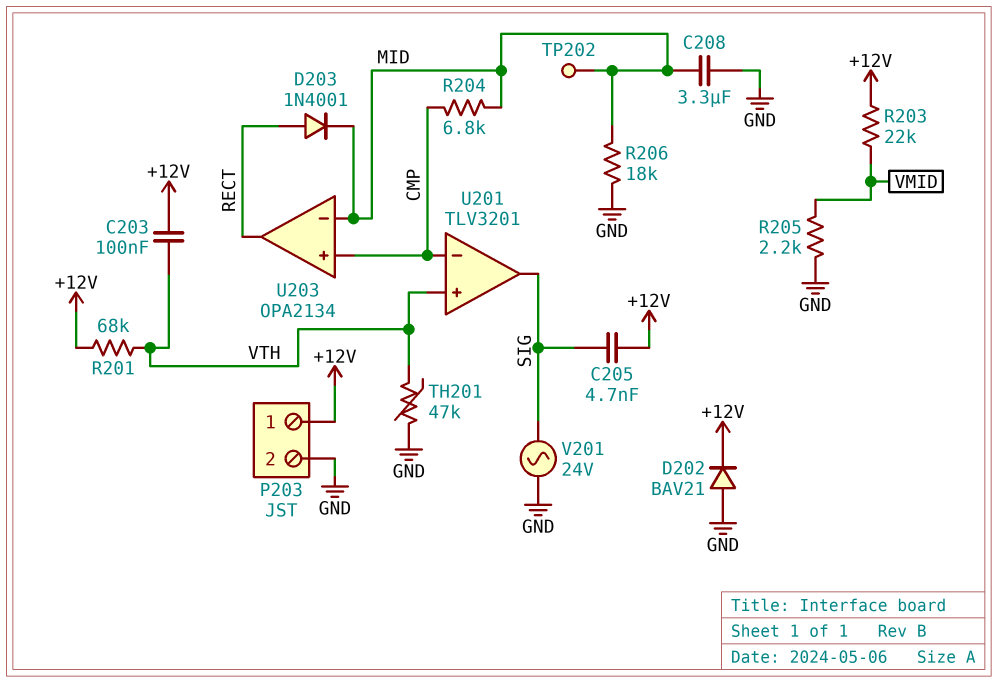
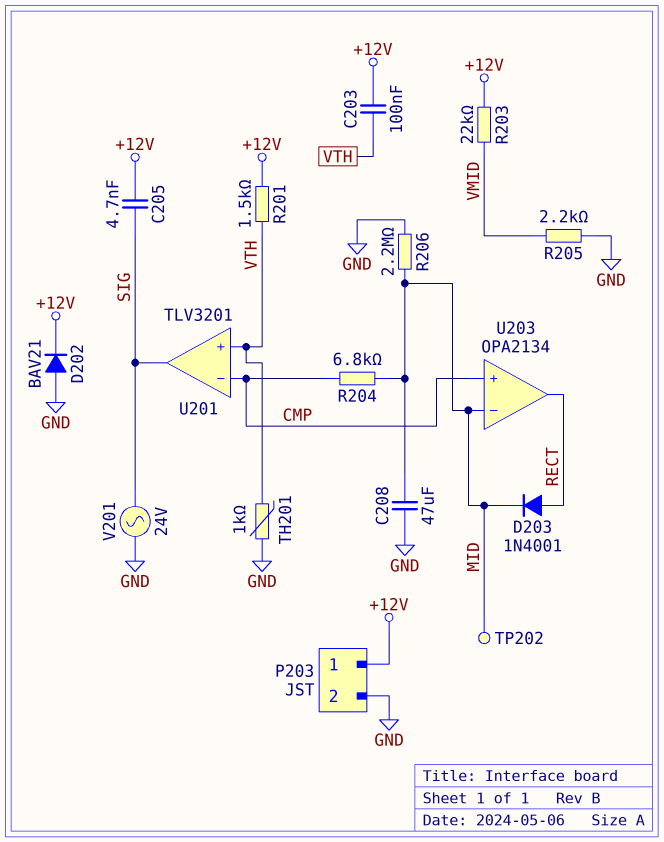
C208: 3.3uF (GND, MID) -> 47uF (GND, MID)
R201: 68k (+12V, VTH) -> 1.5k (+12V, VTH)
R206: 18k (GND, MID) -> 2.2M (GND, MID)
TH201: 47k (GND, VTH) -> 1k (GND, VTH)

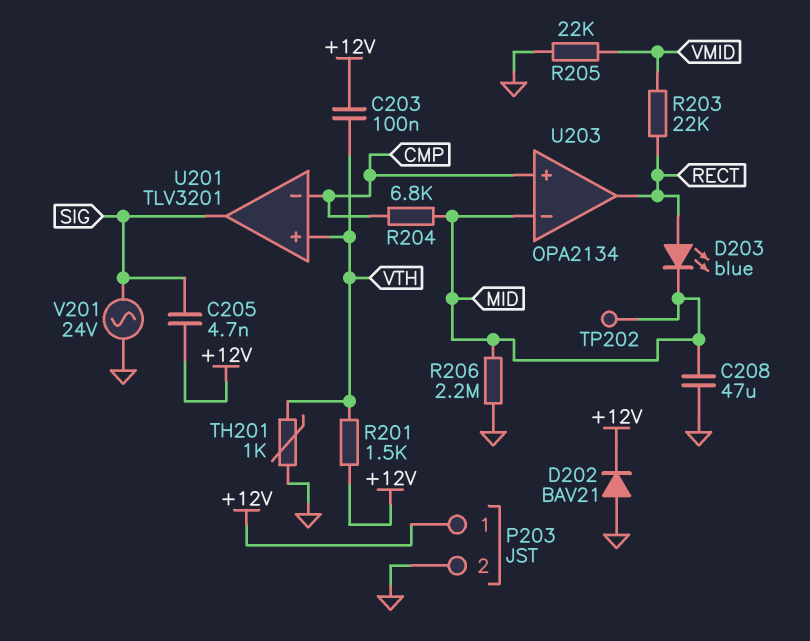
D203: diode 1N4001 (A RECT, K MID) -> LED blue (A RECT, K MID)
R203: 22k (+12V, VMID) -> 22k (RECT, VMID)
R205: 2.2k (GND, VMID) -> 22k (GND, VMID)

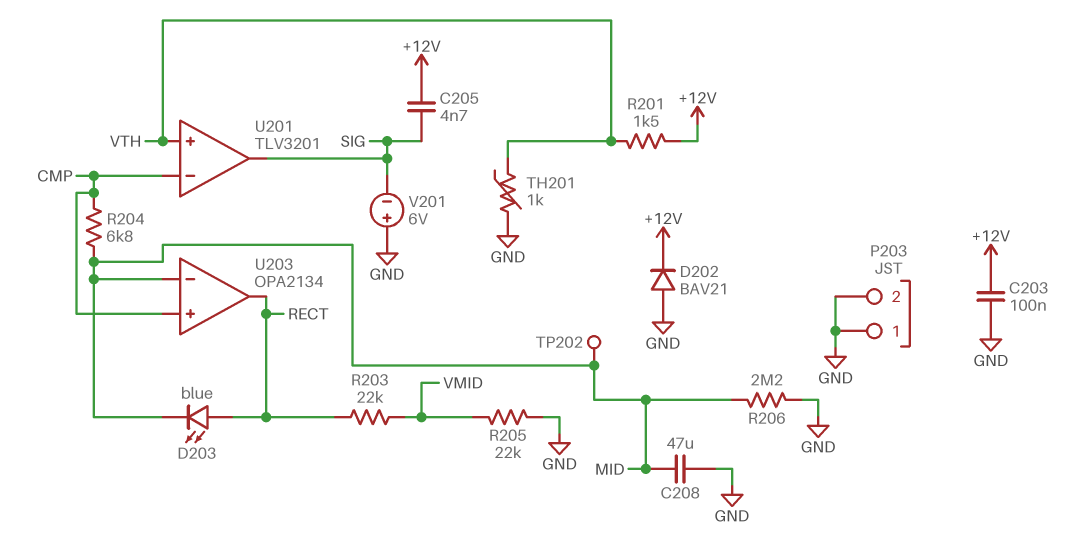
C203: 100nF (+12V, VTH) -> 100nF (+12V, GND)
P203 pin 1: +12V -> GND
V201: AC 24V (GND, SIG) -> 6V (plus GND, minus SIG)

